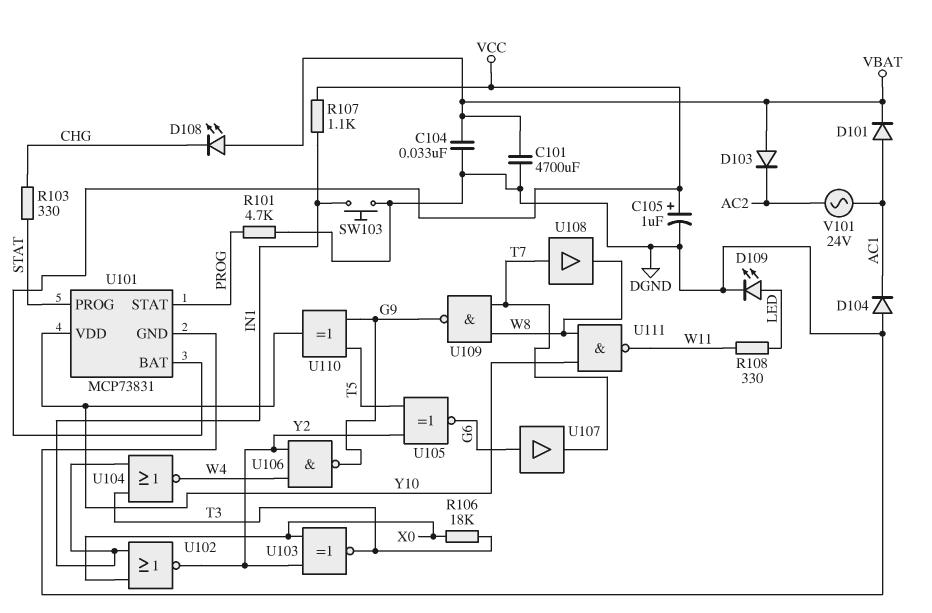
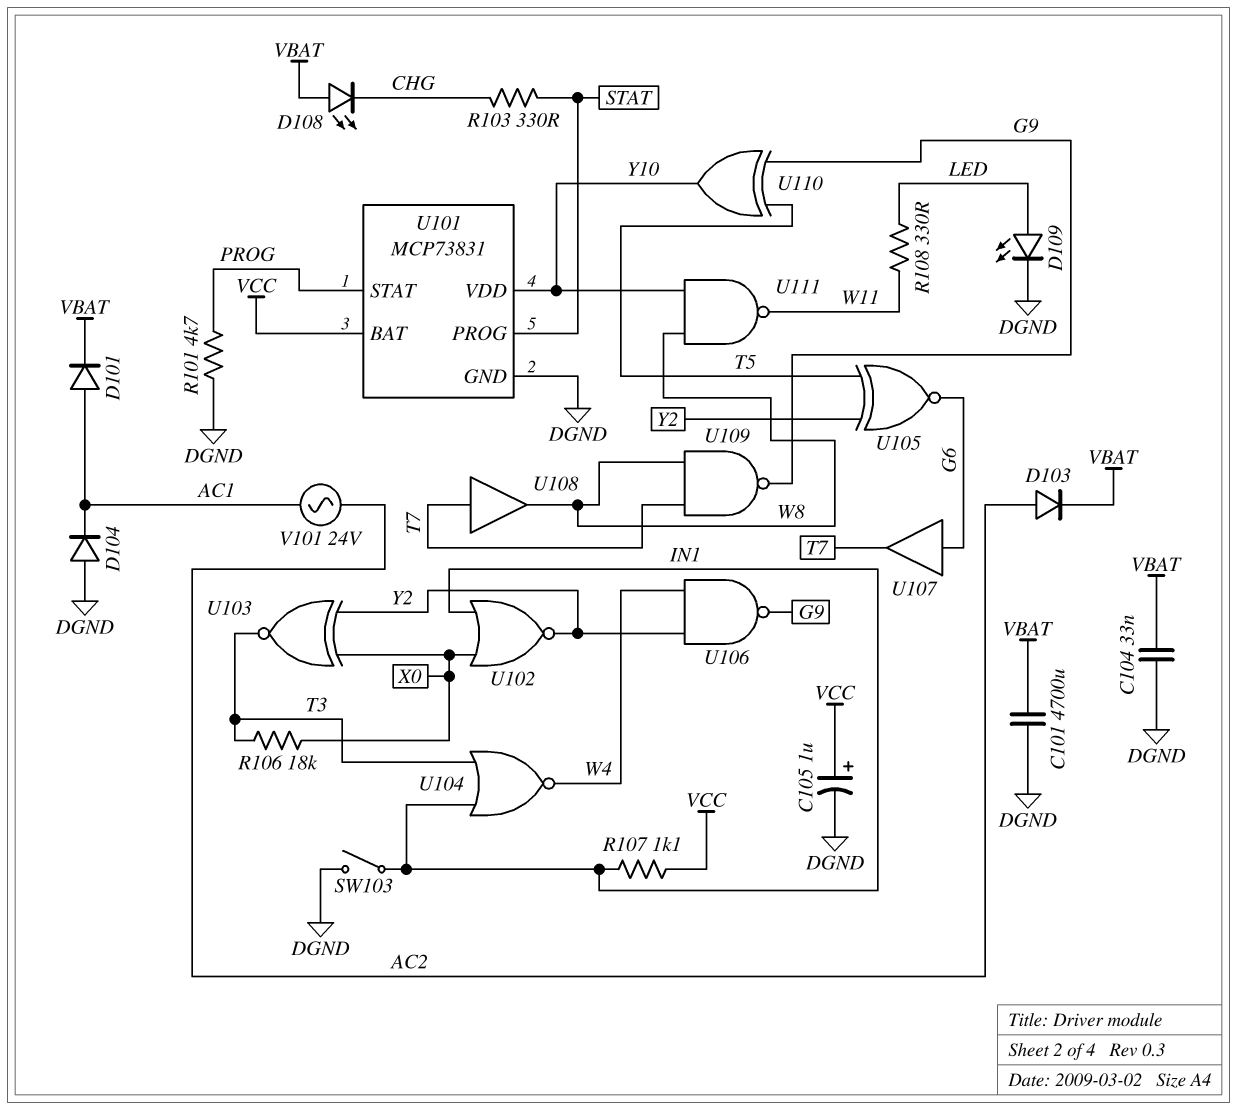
D103: diode (A VBAT, K AC2) -> diode (A AC2, K VBAT)
SW103: button (DGND, IN1) -> switch (DGND, IN1)

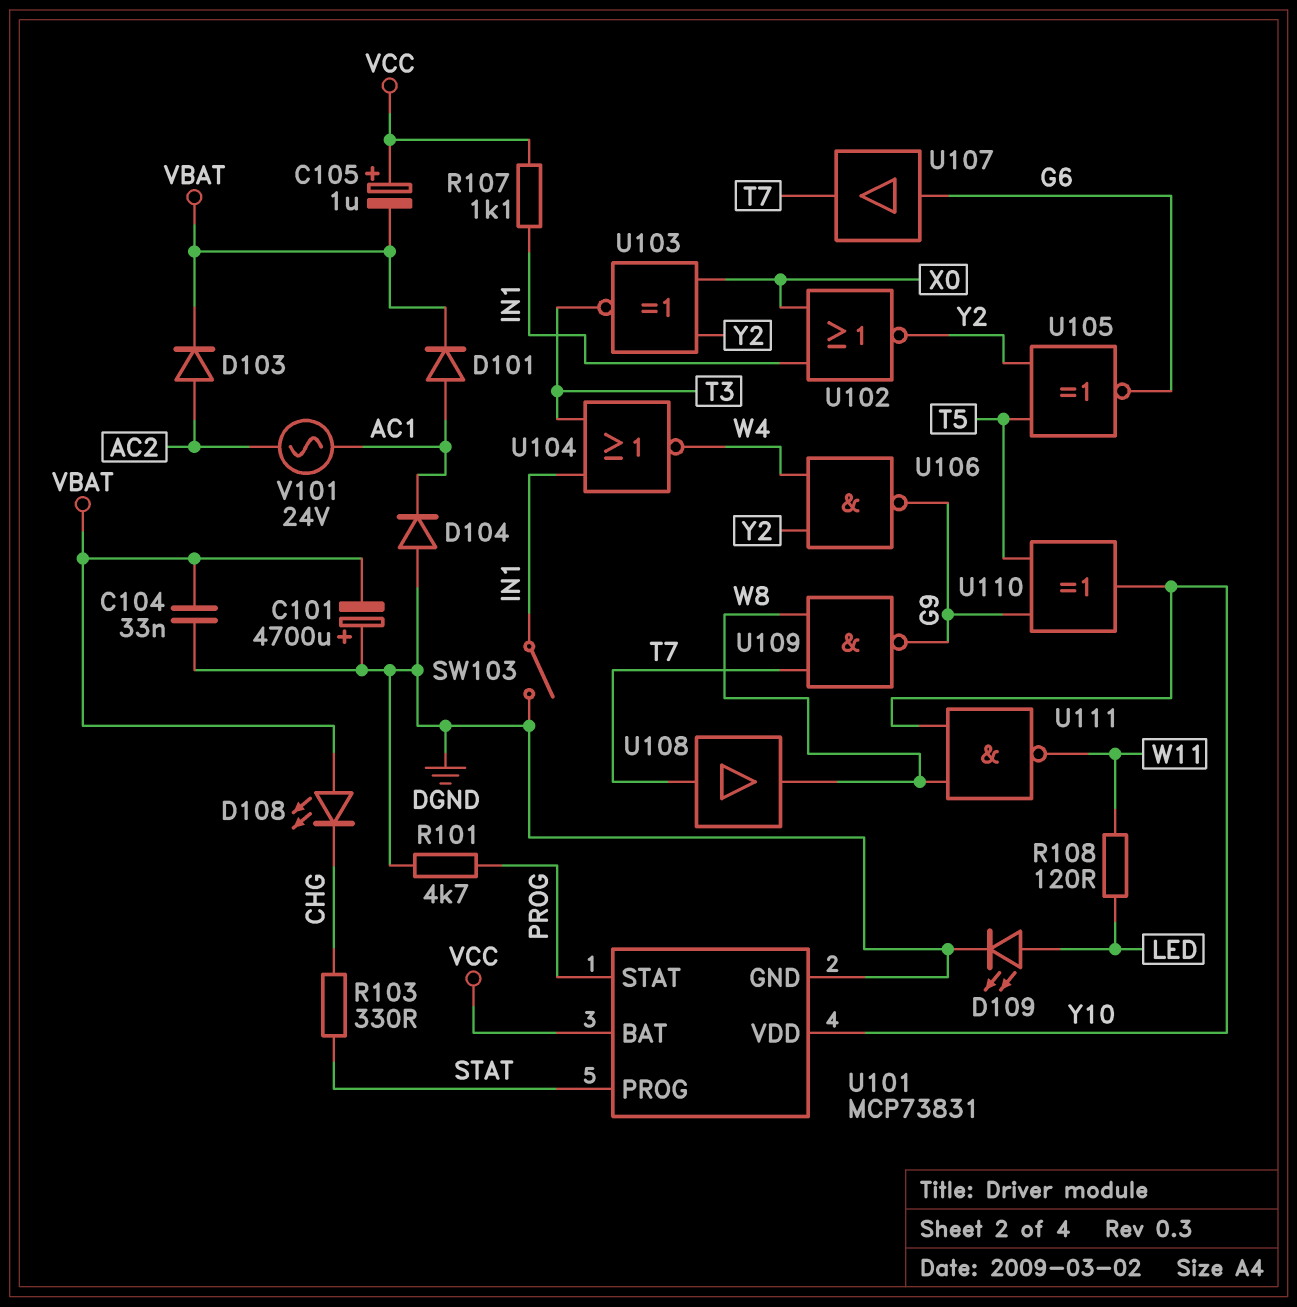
C101: 4700uF (DGND, VBAT) -> 4700uF (plus DGND, minus VBAT)
C105: 1uF (plus VCC, minus DGND) -> 1uF (plus VCC, minus VBAT)
R106: 18k (T3, X0) -> none
R108: 330 (LED, W11) -> 120 (LED, W11)

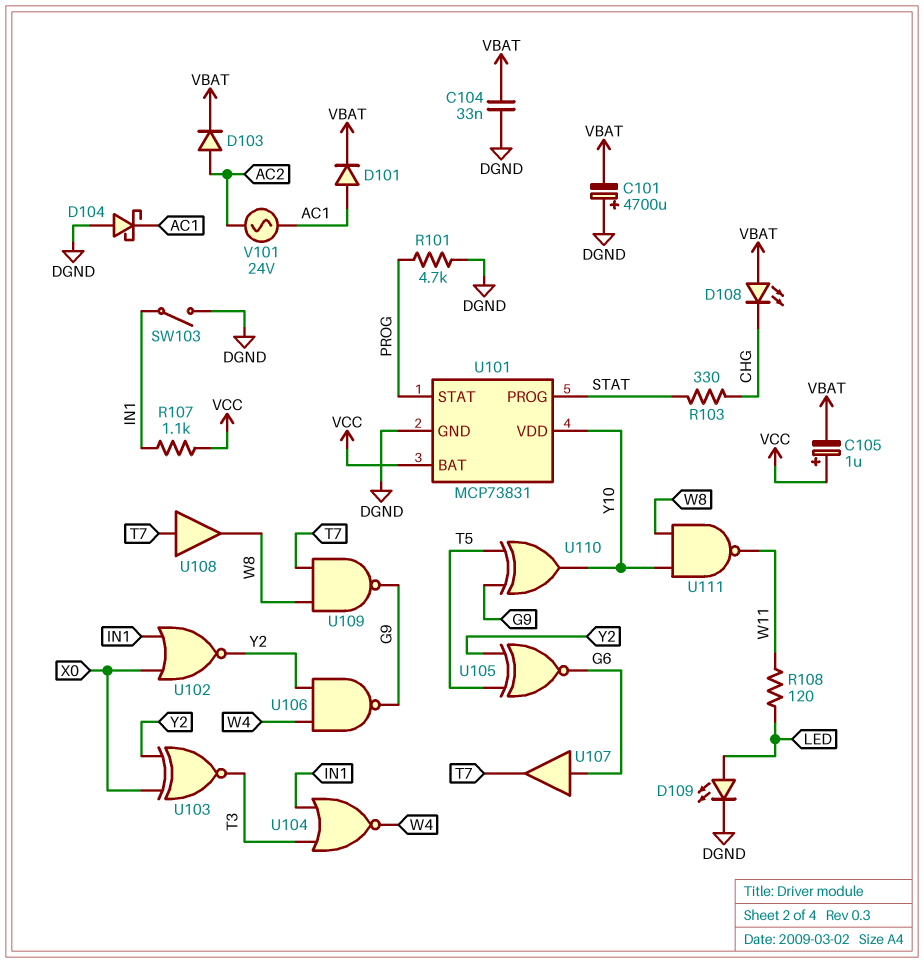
D104: diode (A DGND, K AC1) -> schottky (A DGND, K AC1)

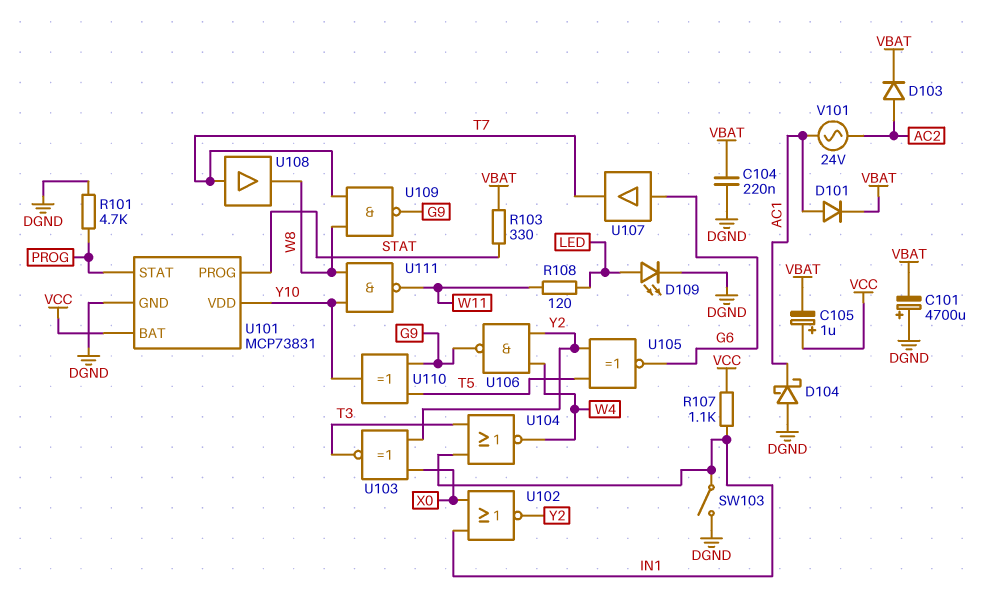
C104: 33nF (DGND, VBAT) -> 220nF (DGND, VBAT)
D108: LED (A VBAT, K CHG) -> none
R103: 330 (CHG, STAT) -> 330 (STAT, VBAT)

